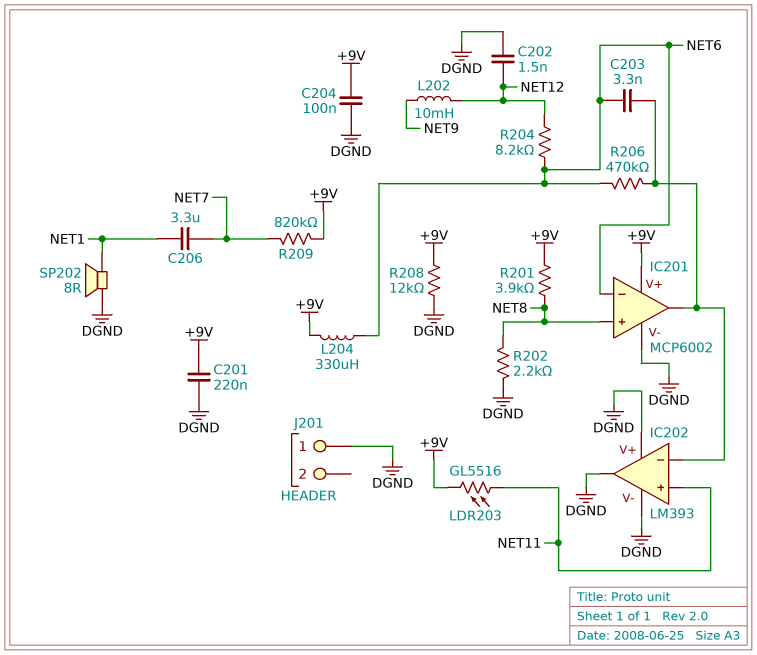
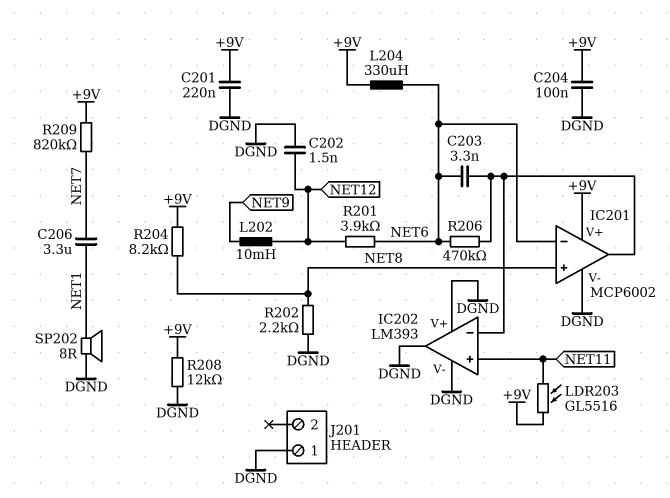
R201: 3.9k (+9V, NET8) -> 3.9k (NET6, NET12)
R204: 8.2k (NET6, NET12) -> 8.2k (+9V, NET8)

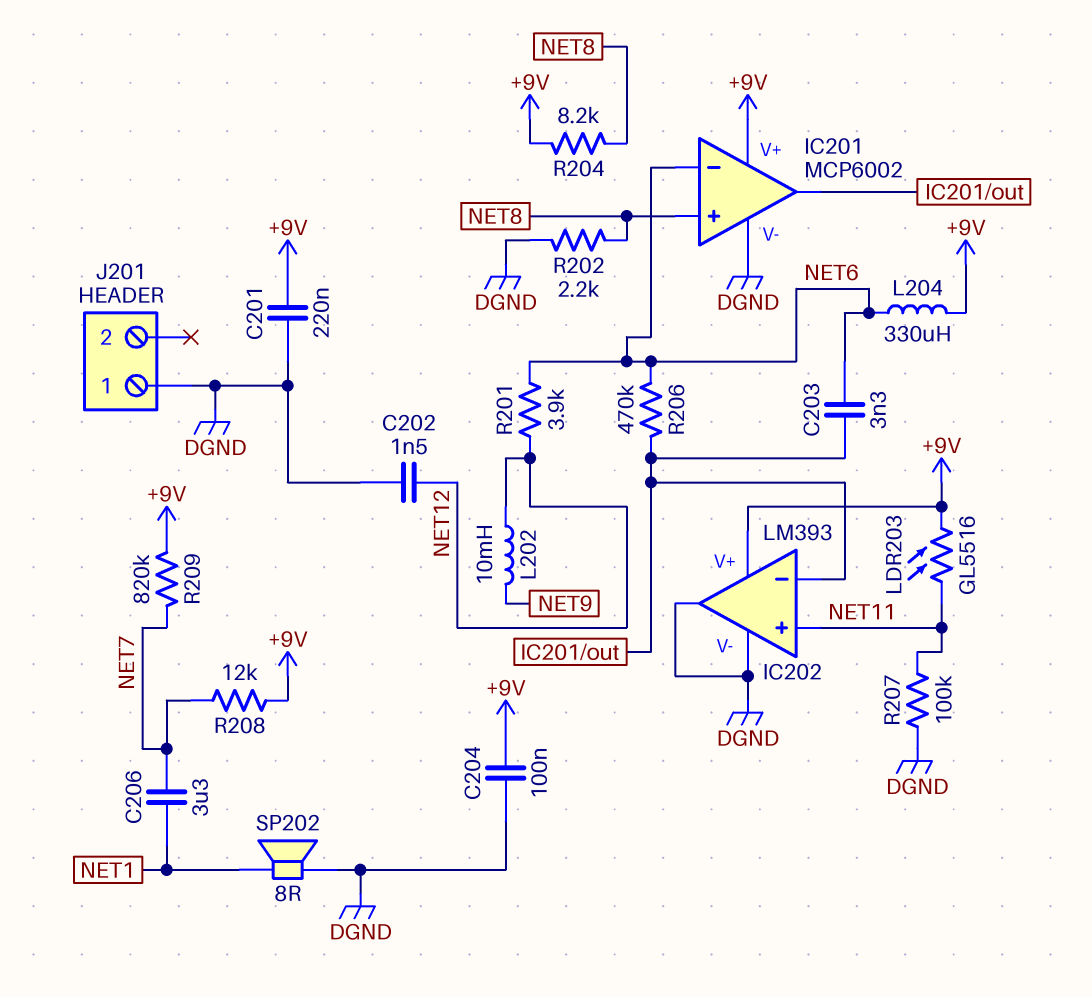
IC202 pin V+: DGND -> +9V
R207: none -> 100k (DGND, NET11)
R208: 12k (+9V, DGND) -> 12k (+9V, NET7)

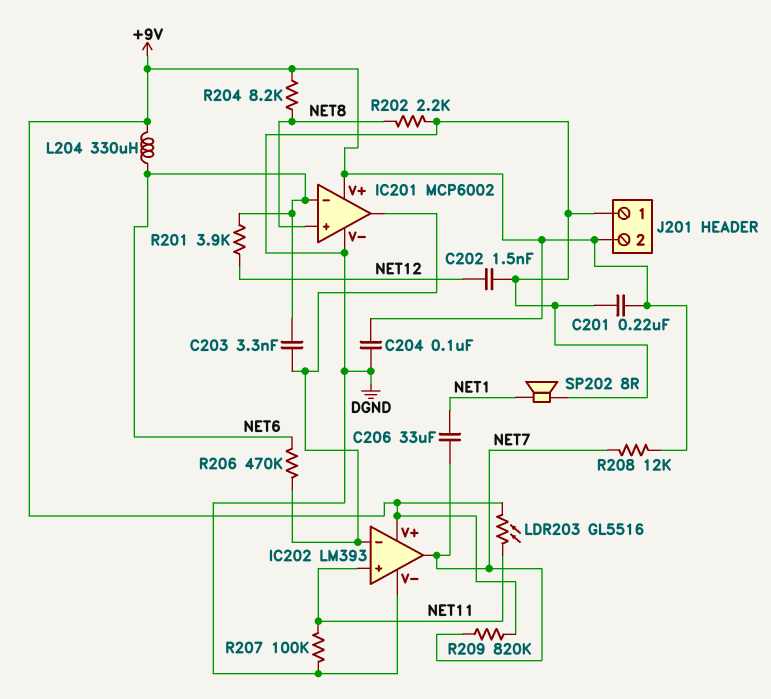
C206: 3.3uF (NET1, NET7) -> 33uF (NET1, NET7)
IC202 pin out: DGND -> NET7
J201 pin 2: none -> +9V
L202: 10mH (NET9, NET12) -> none

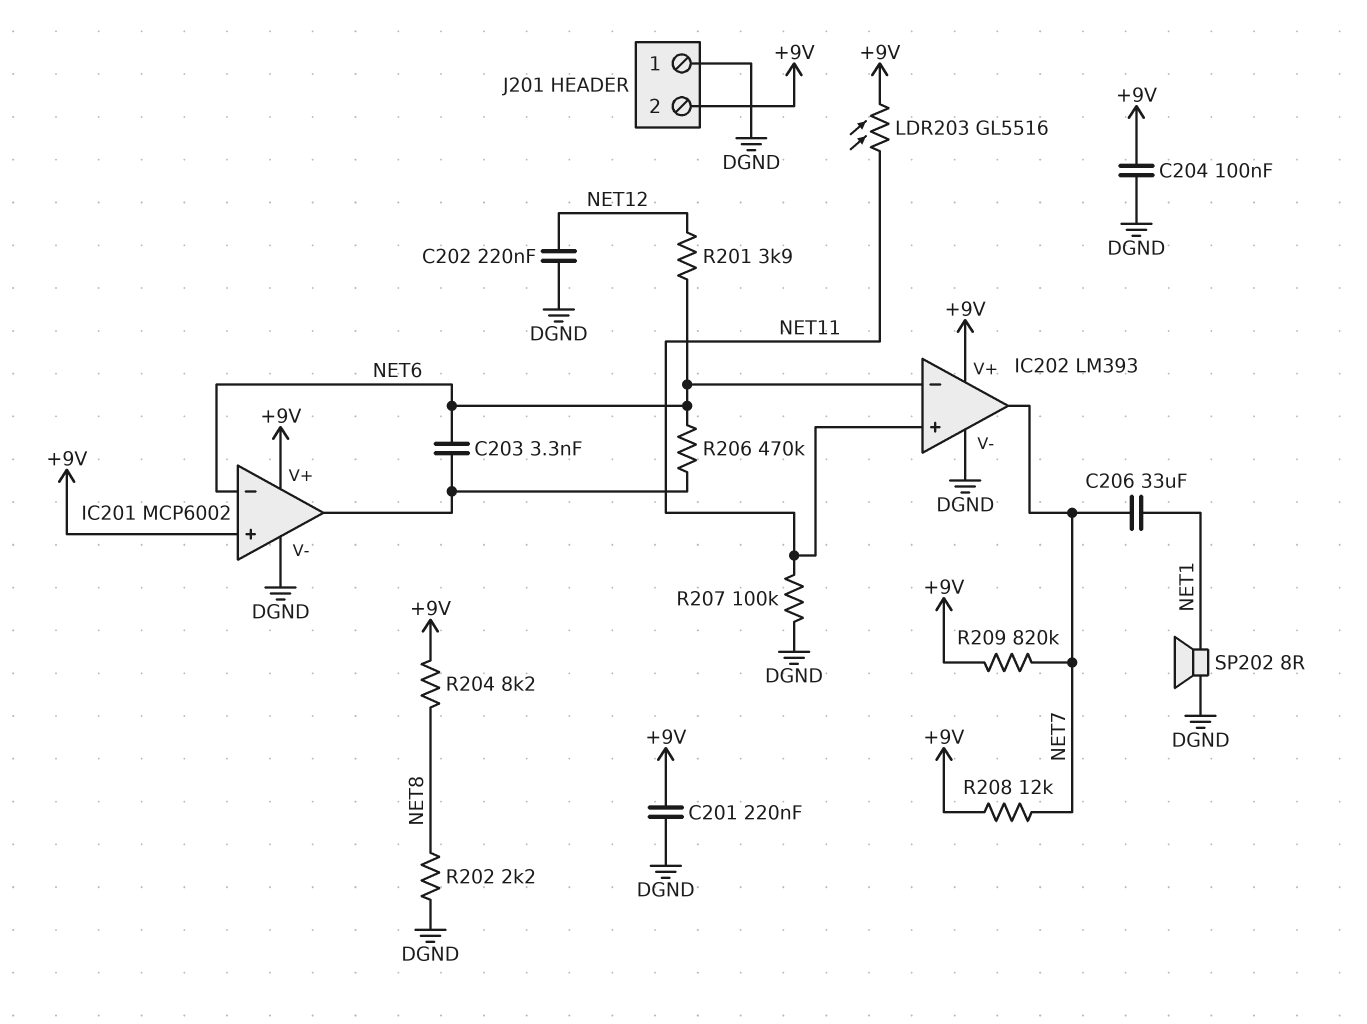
C202: 1.5nF (DGND, NET12) -> 220nF (DGND, NET12)
IC201 pin in+: NET8 -> +9V
IC202 pin in-: IC201/out -> NET6
L204: 330uH (+9V, NET6) -> none

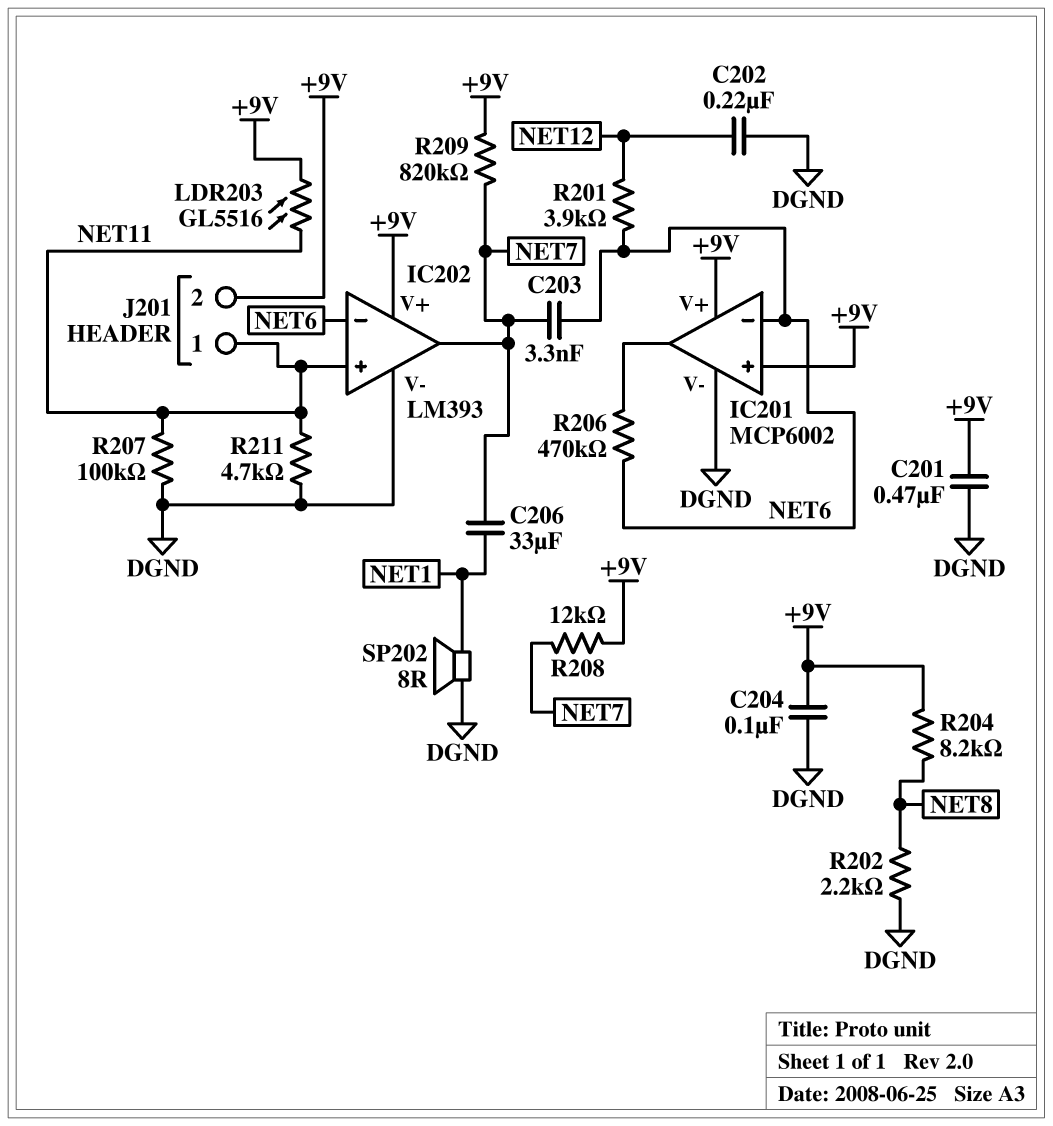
C201: 220nF (+9V, DGND) -> 470nF (+9V, DGND)
C203: 3.3nF (IC201/out, NET6) -> 3.3nF (NET6, NET7)
J201 pin 1: DGND -> NET11
R211: none -> 4.7k (DGND, NET11)

